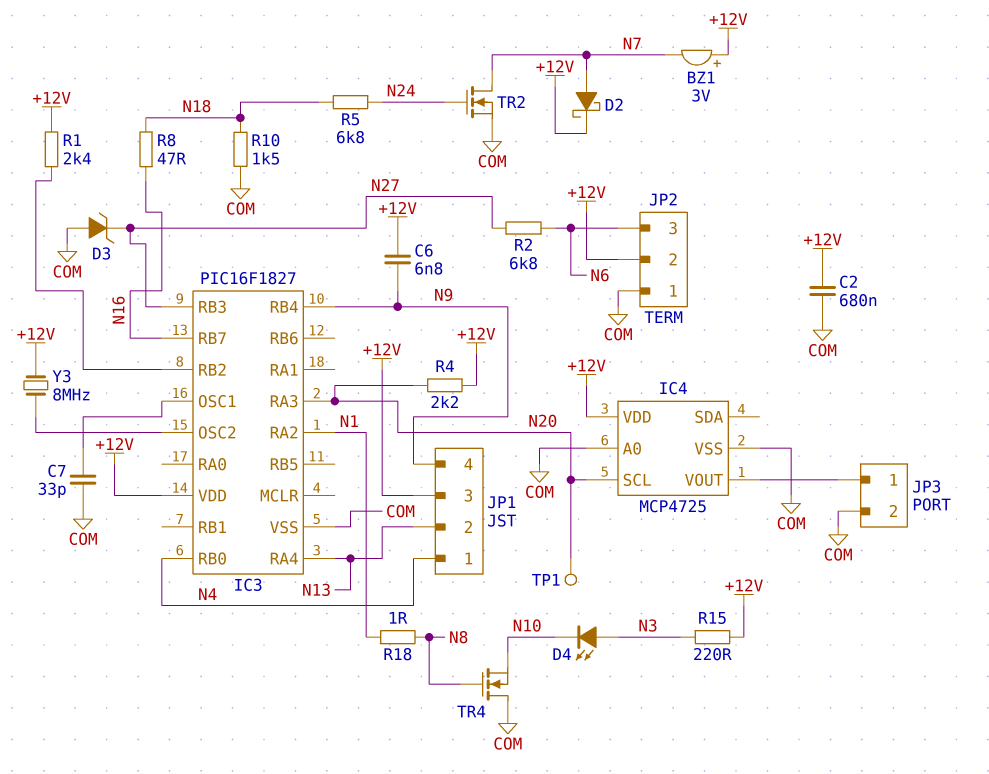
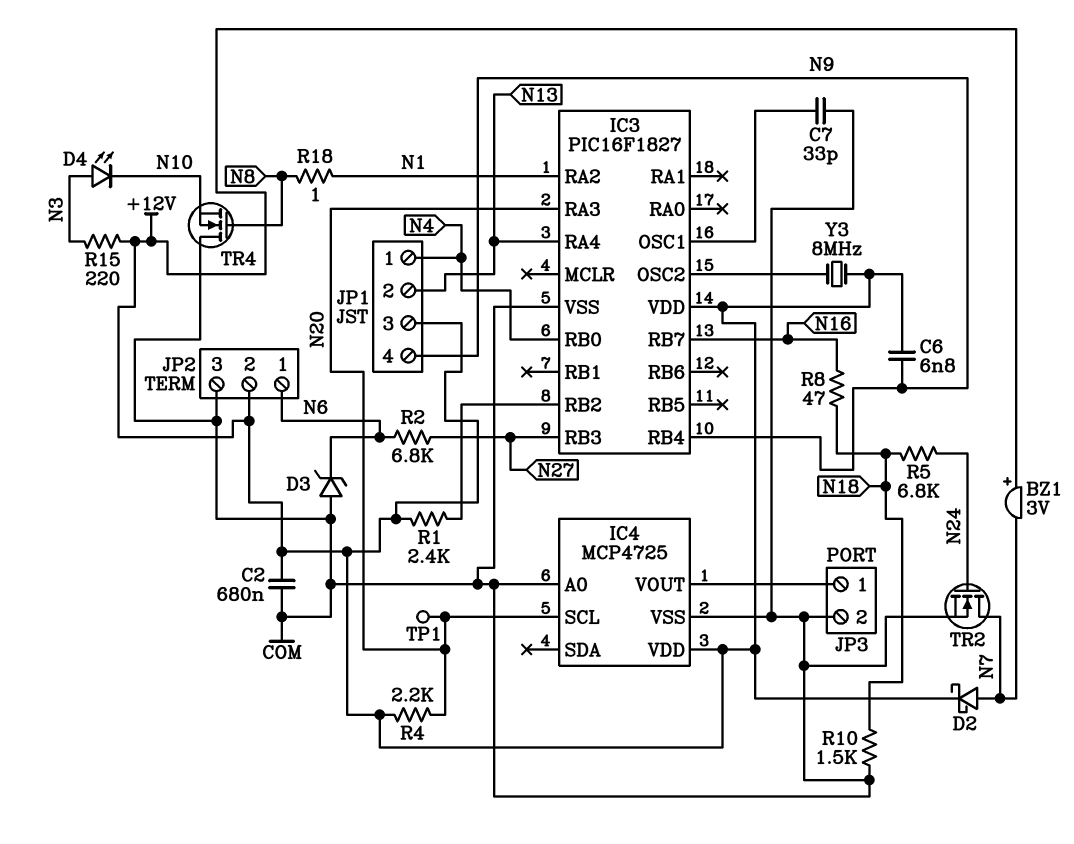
D3: zener (A COM, K N27) -> zener (A COM, K N6)
JP2 pin 1: COM -> N6
JP2 pin 3: N6 -> COM

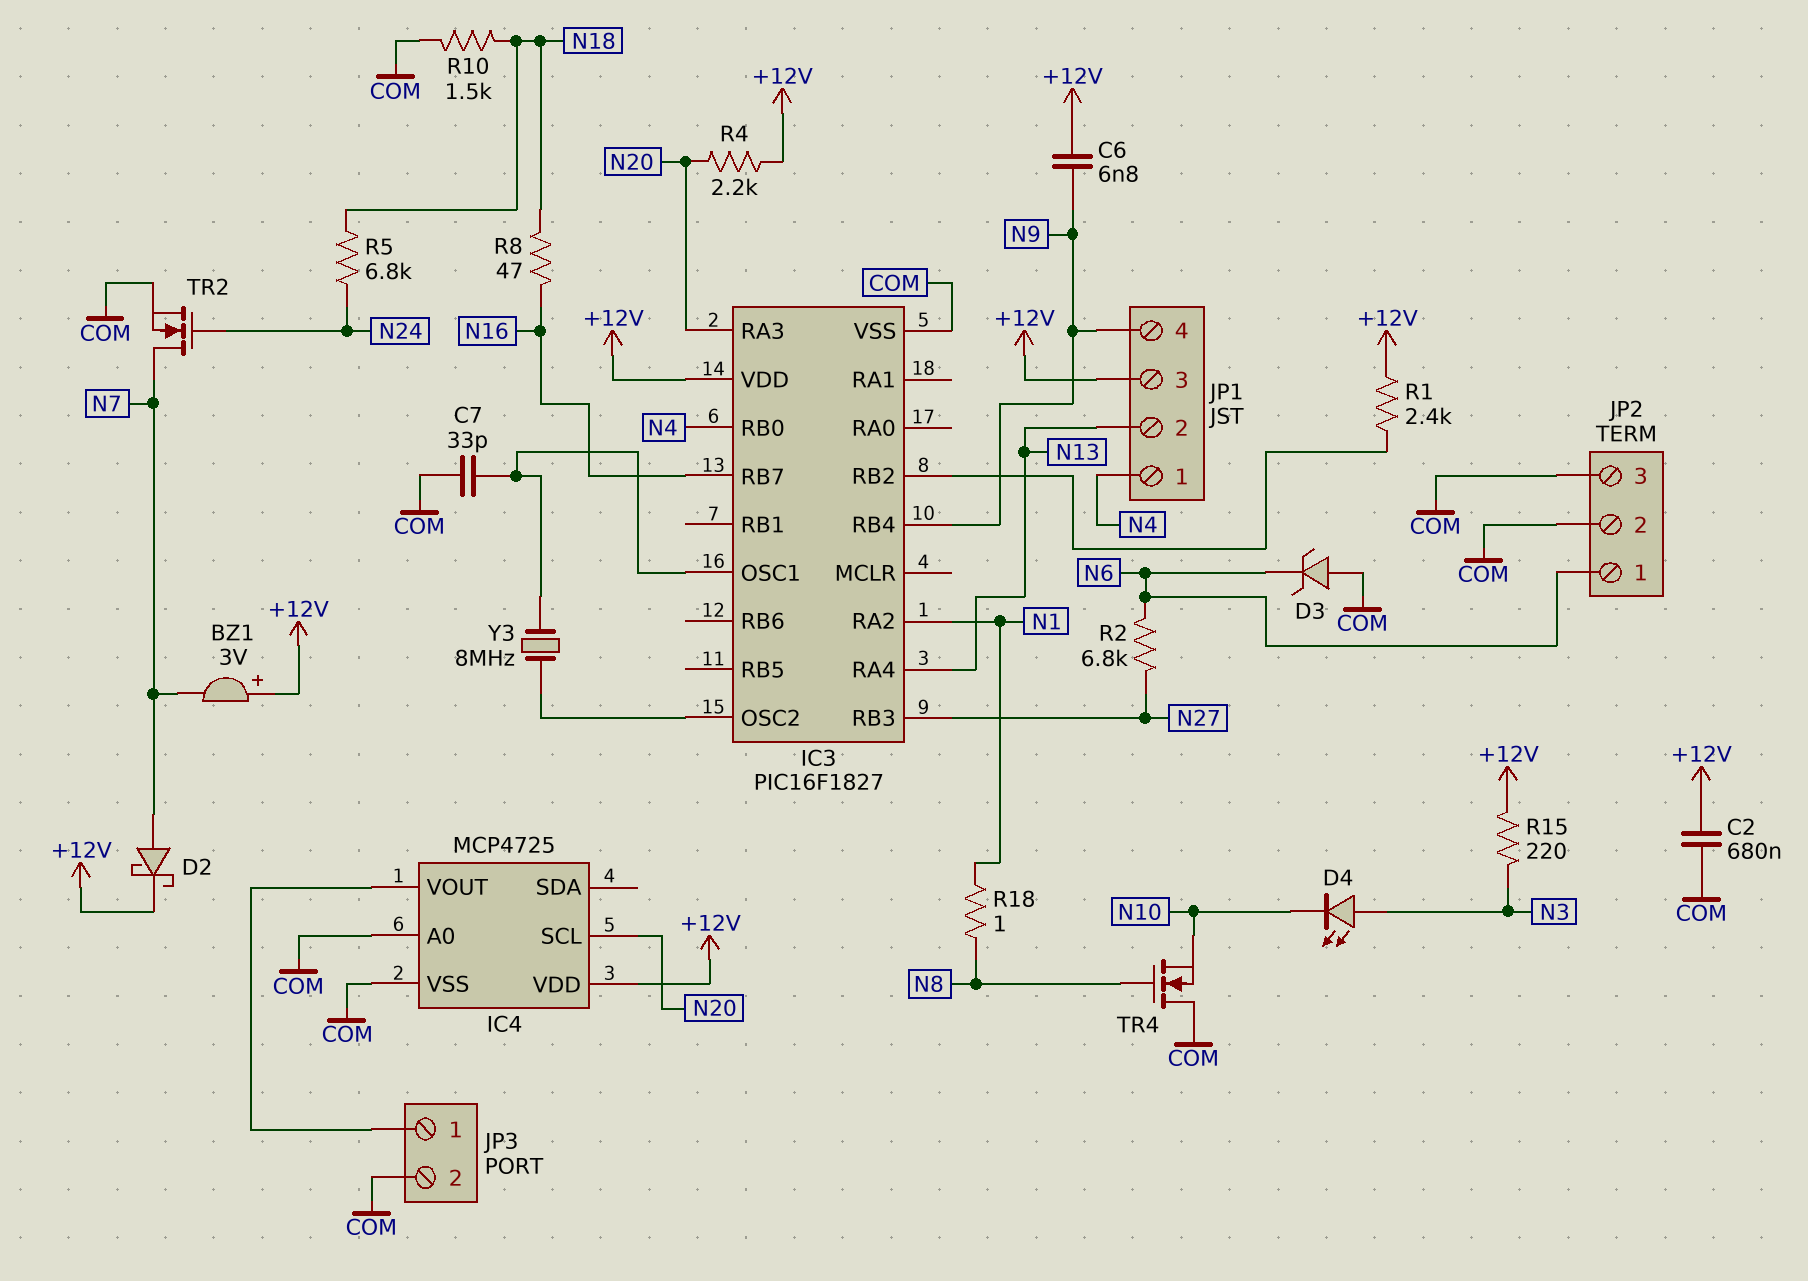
JP2 pin 2: +12V -> COM
TP1: test point (N20) -> none
Y3: 8MHz (+12V, IC3/OSC2) -> 8MHz (IC3/OSC1, IC3/OSC2)

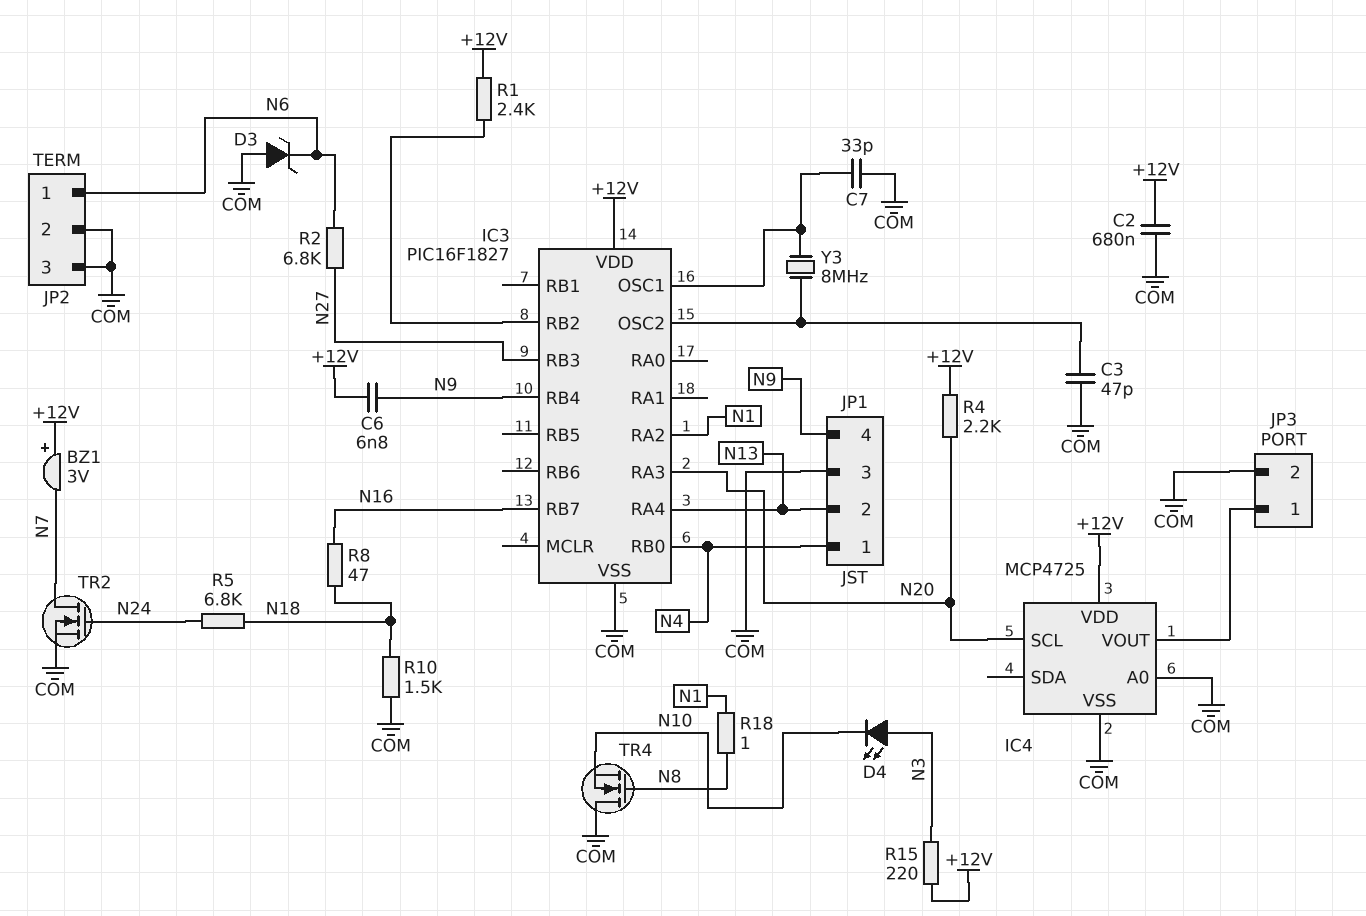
C3: none -> 47pF (COM, IC3/OSC2)
D2: schottky (A N7, K +12V) -> none
JP1 pin 3: +12V -> COM

